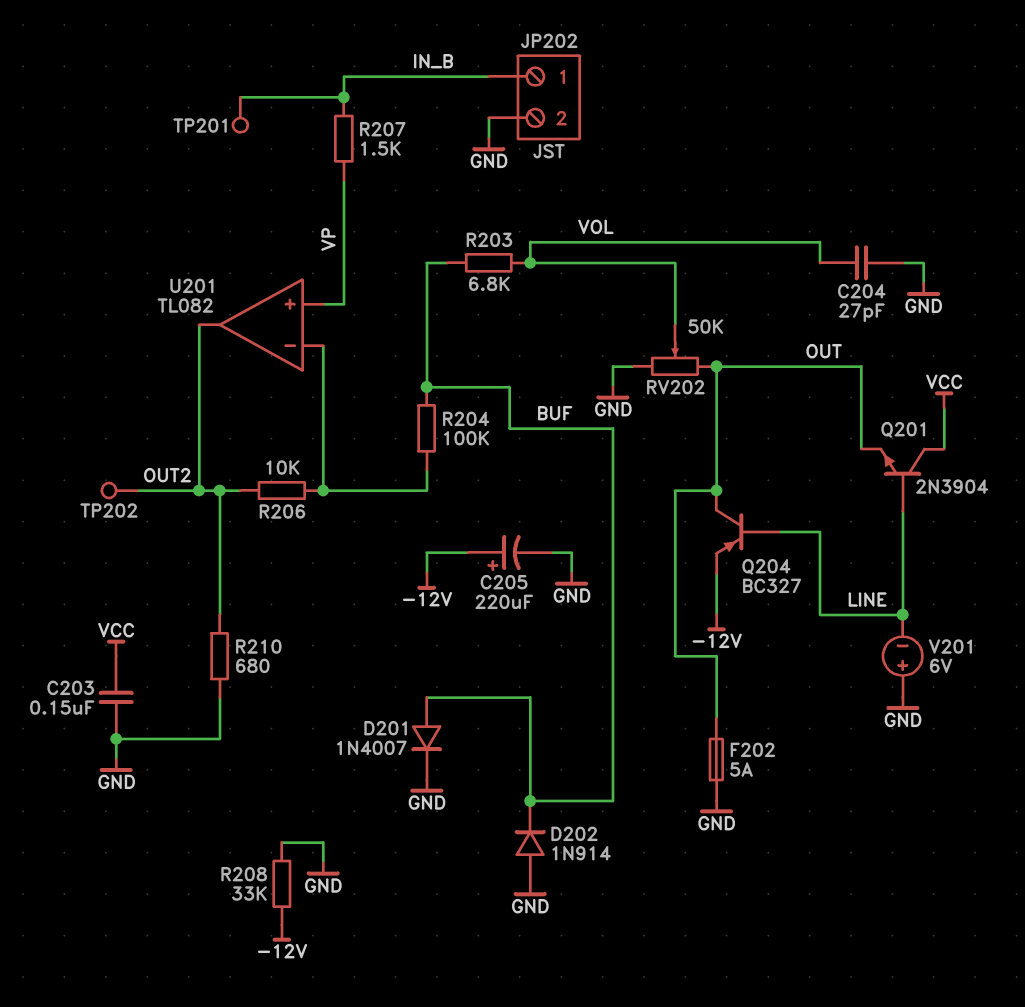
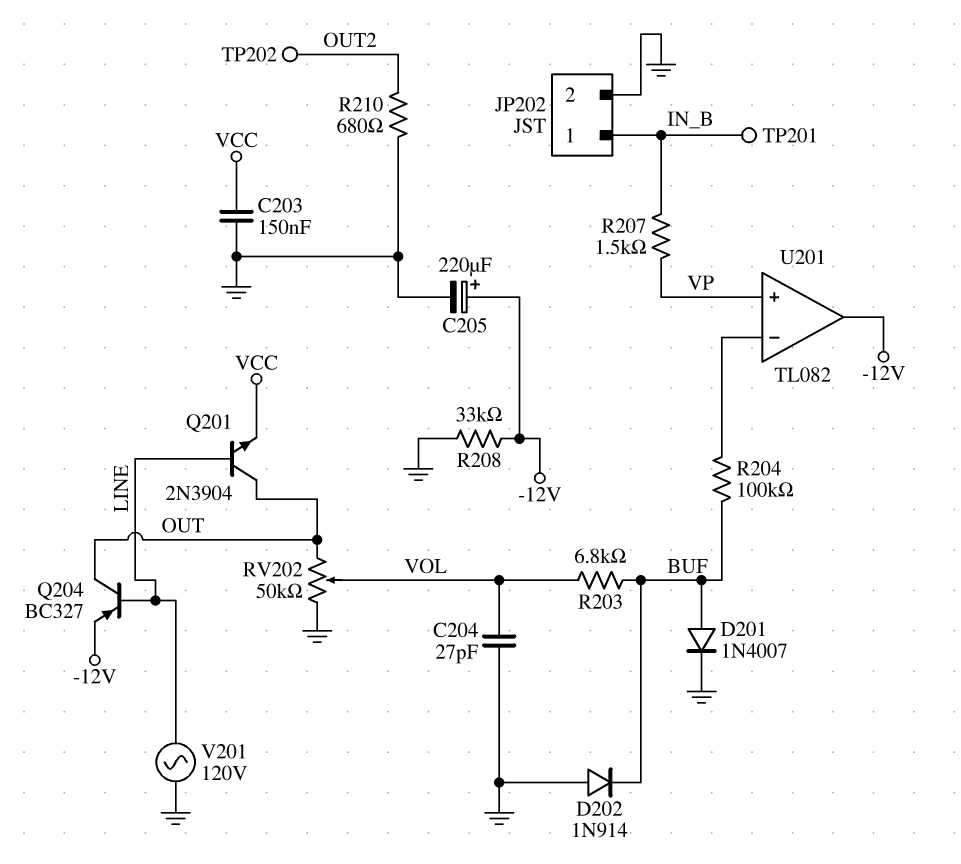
F202: 5A (GND, OUT) -> none
Q201: NPN 2N3904 (B LINE, C VCC, E OUT) -> NPN 2N3904 (B LINE, C OUT, E VCC)
R206: 10k (OUT2, U201/in-) -> none
U201 pin out: OUT2 -> -12V
V201: 6V (plus GND, minus LINE) -> AC 120V (GND, LINE)

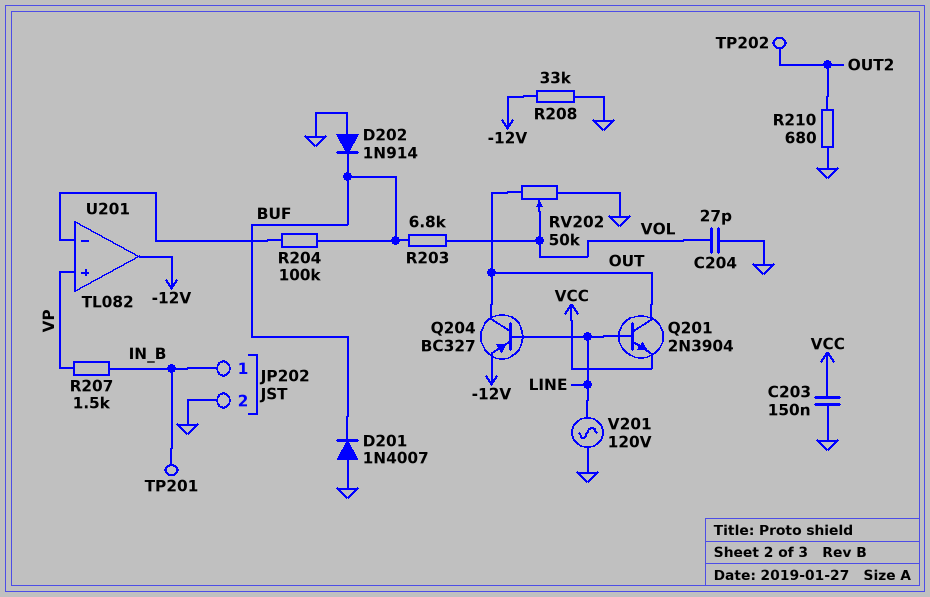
C205: 220uF (plus -12V, minus GND) -> none
D201: diode 1N4007 (A BUF, K GND) -> diode 1N4007 (A GND, K BUF)

